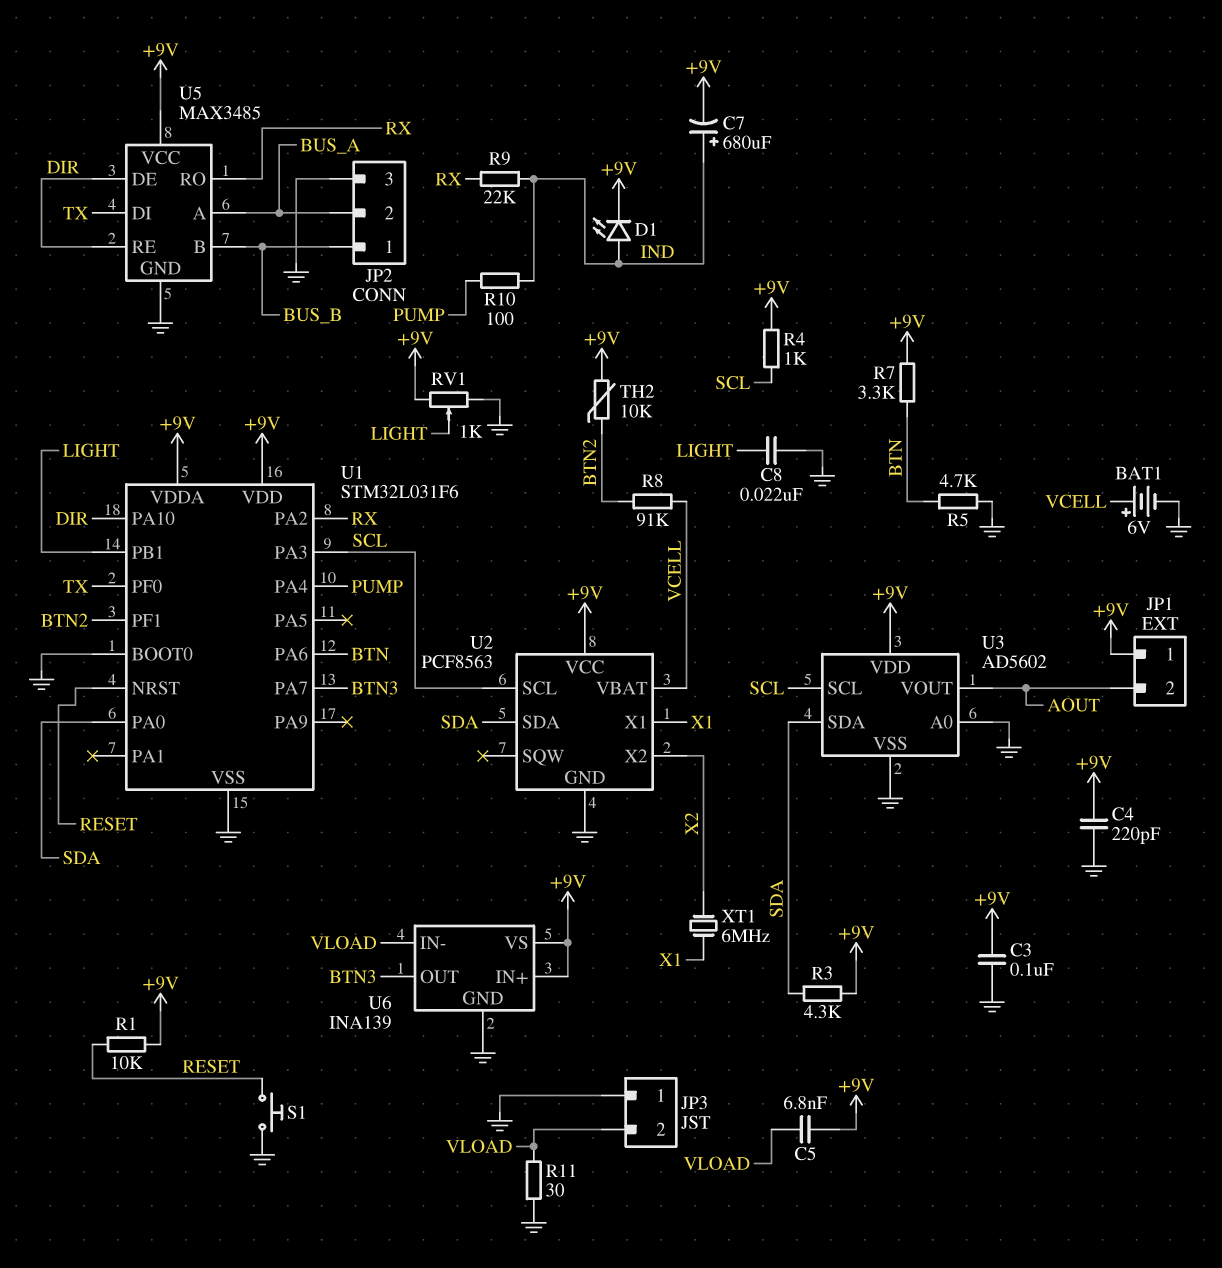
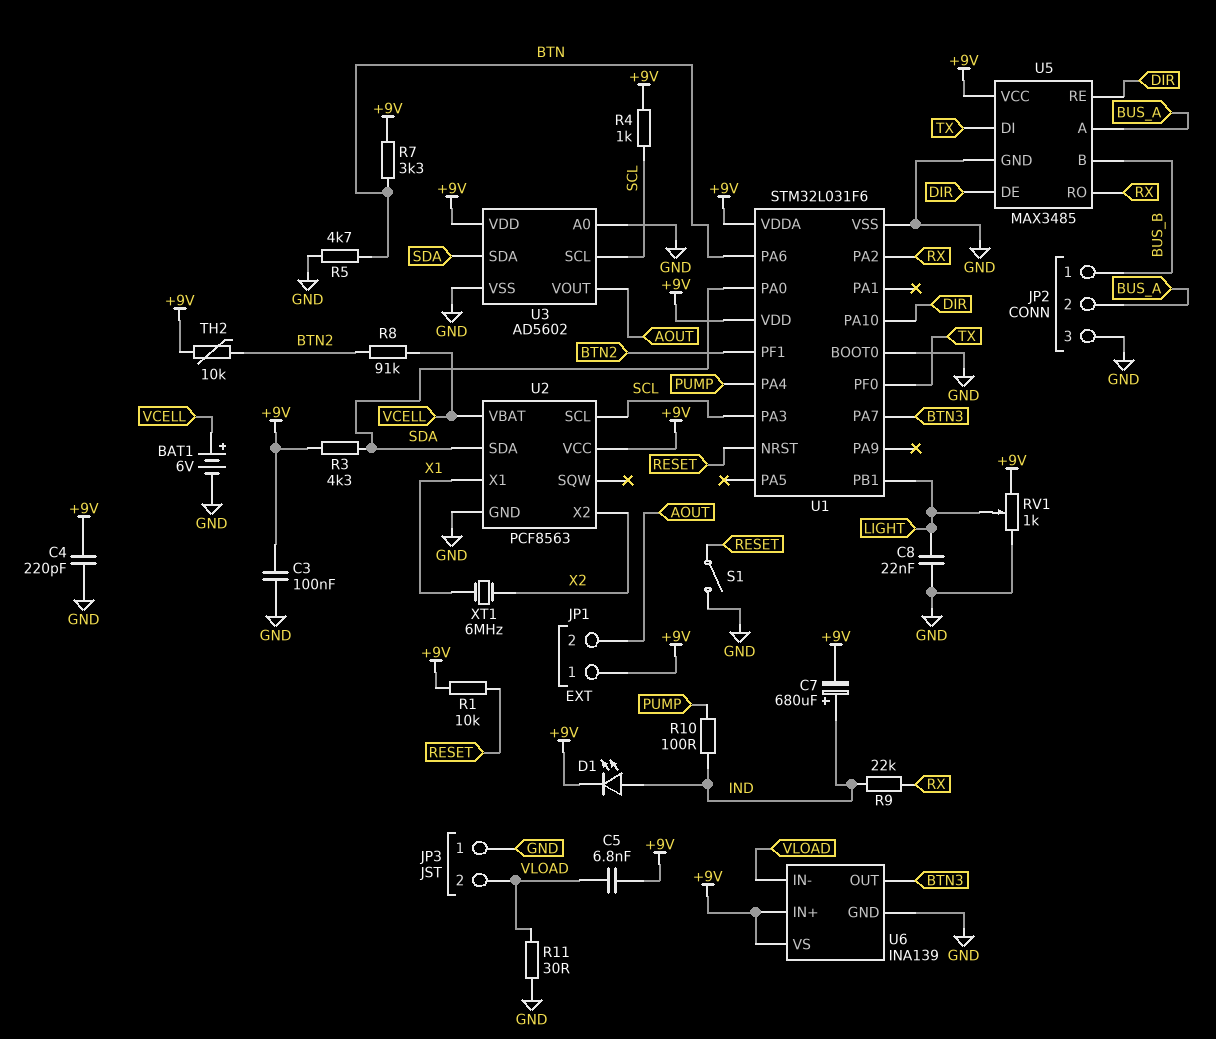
S1: button (GND, RESET) -> switch (GND, RESET)

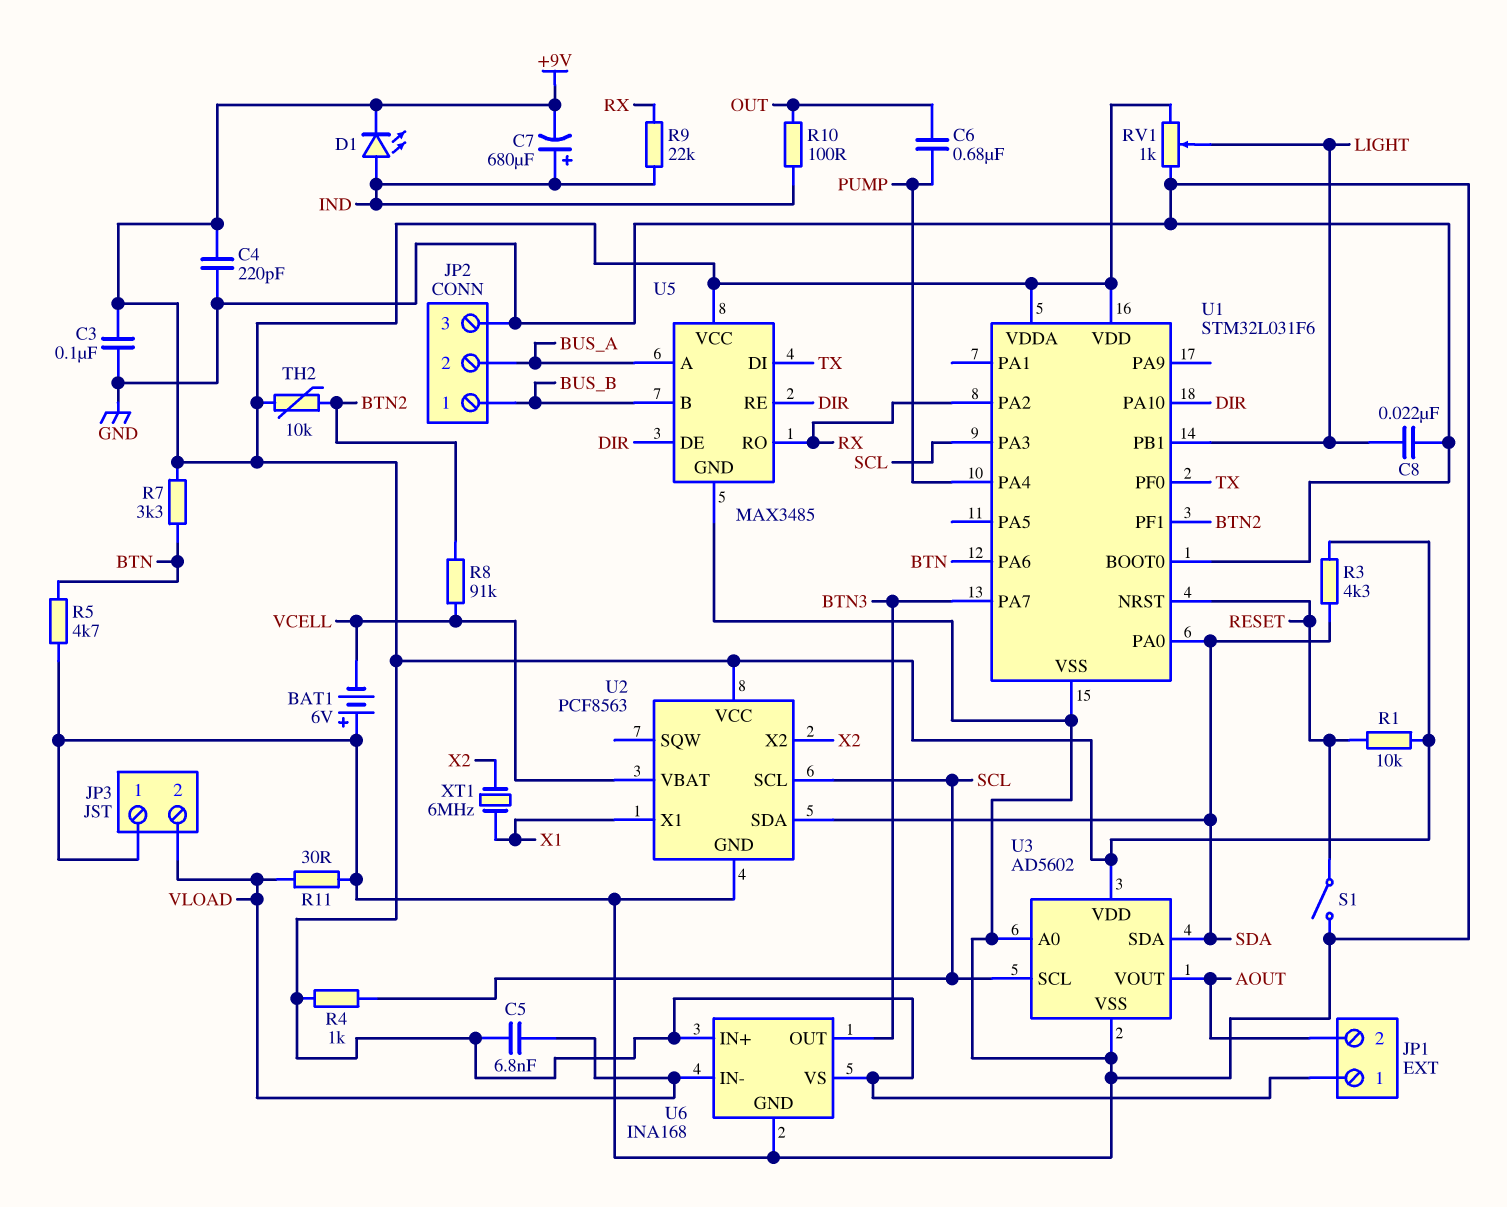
BAT1: 6V (plus VCELL, minus GND) -> 6V (plus GND, minus VCELL)
C6: none -> 680nF (OUT, PUMP)
R10: 100 (IND, PUMP) -> 100 (IND, OUT)
U6: INA139 -> INA168

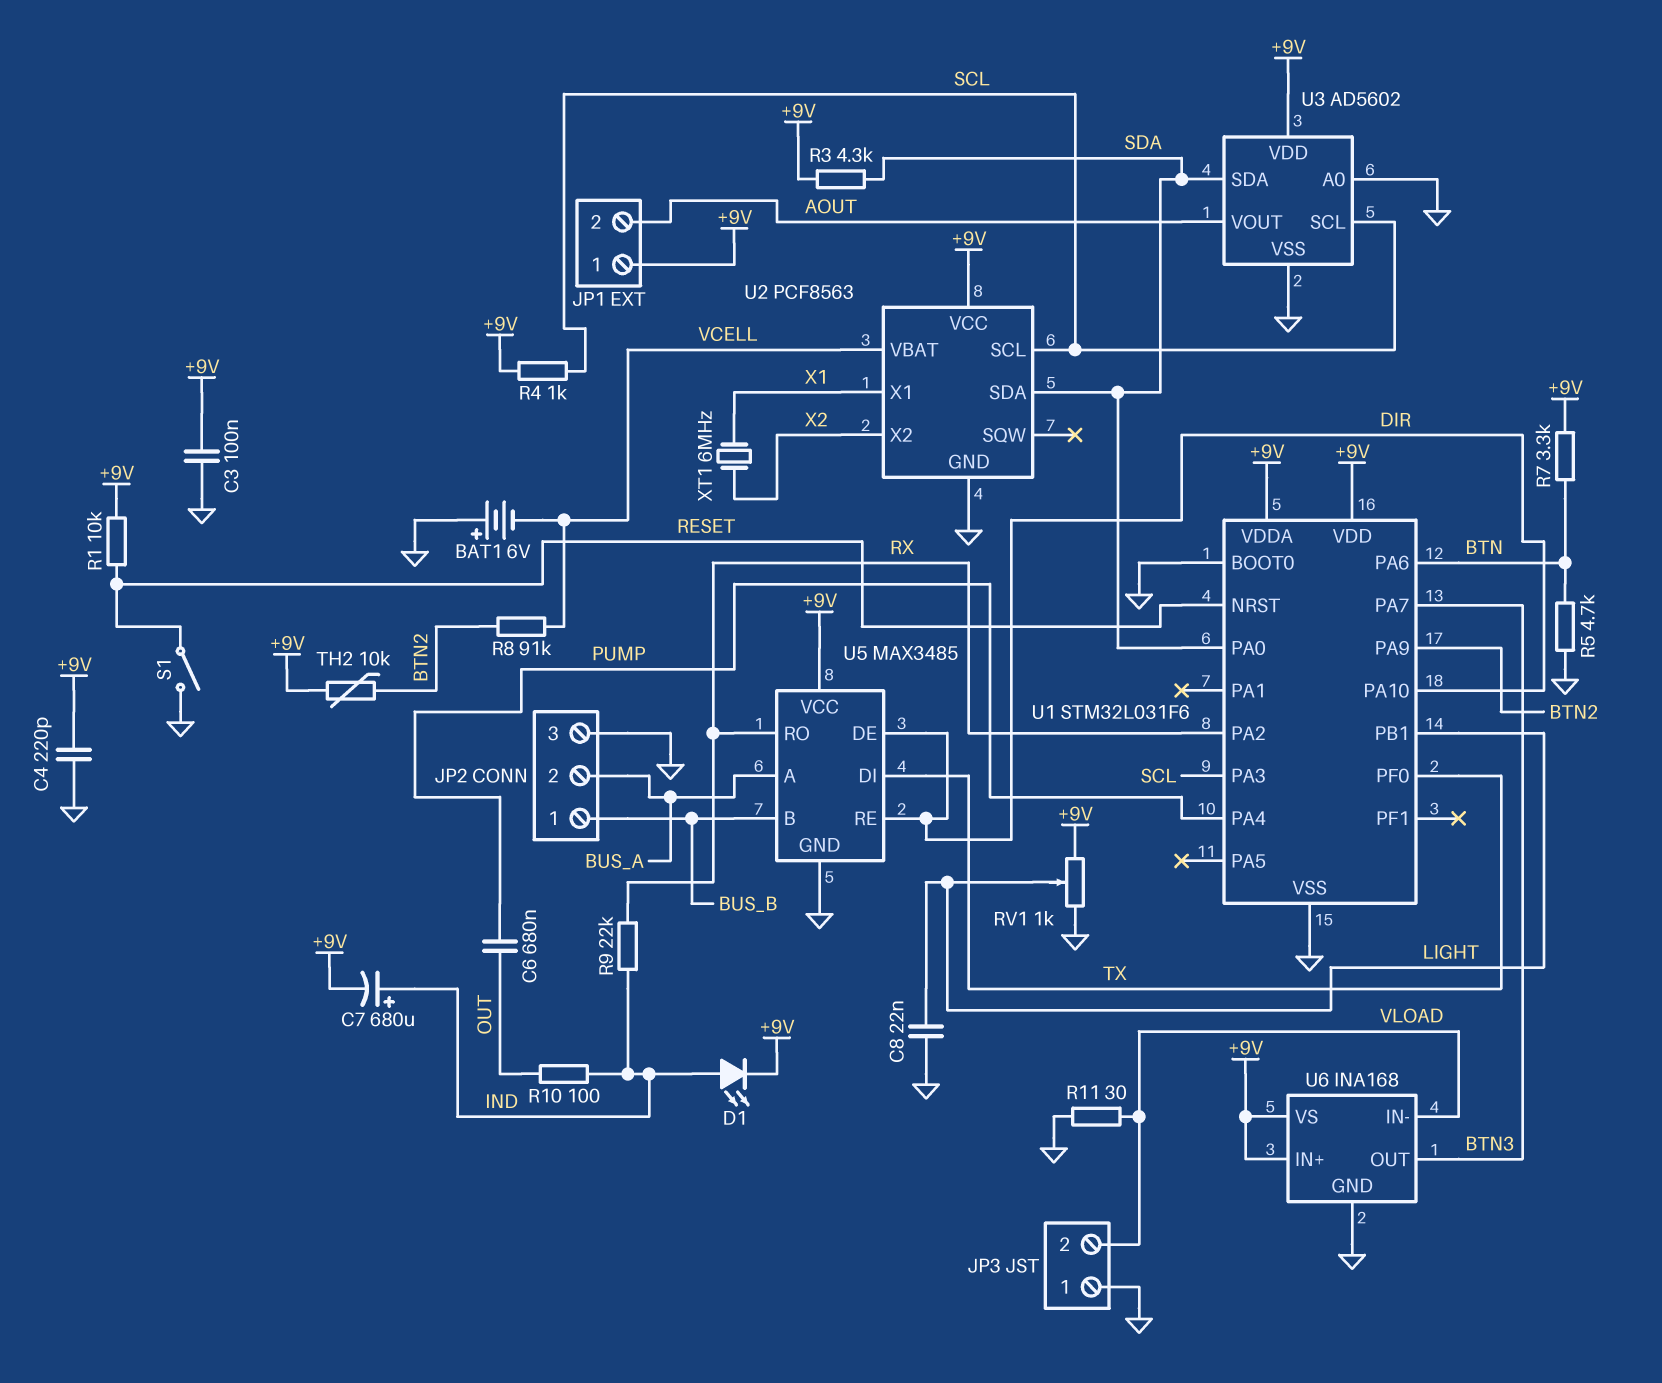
C5: 6.8nF (+9V, VLOAD) -> none
U1 pin PA9: none -> BTN2
U1 pin PF1: BTN2 -> none

